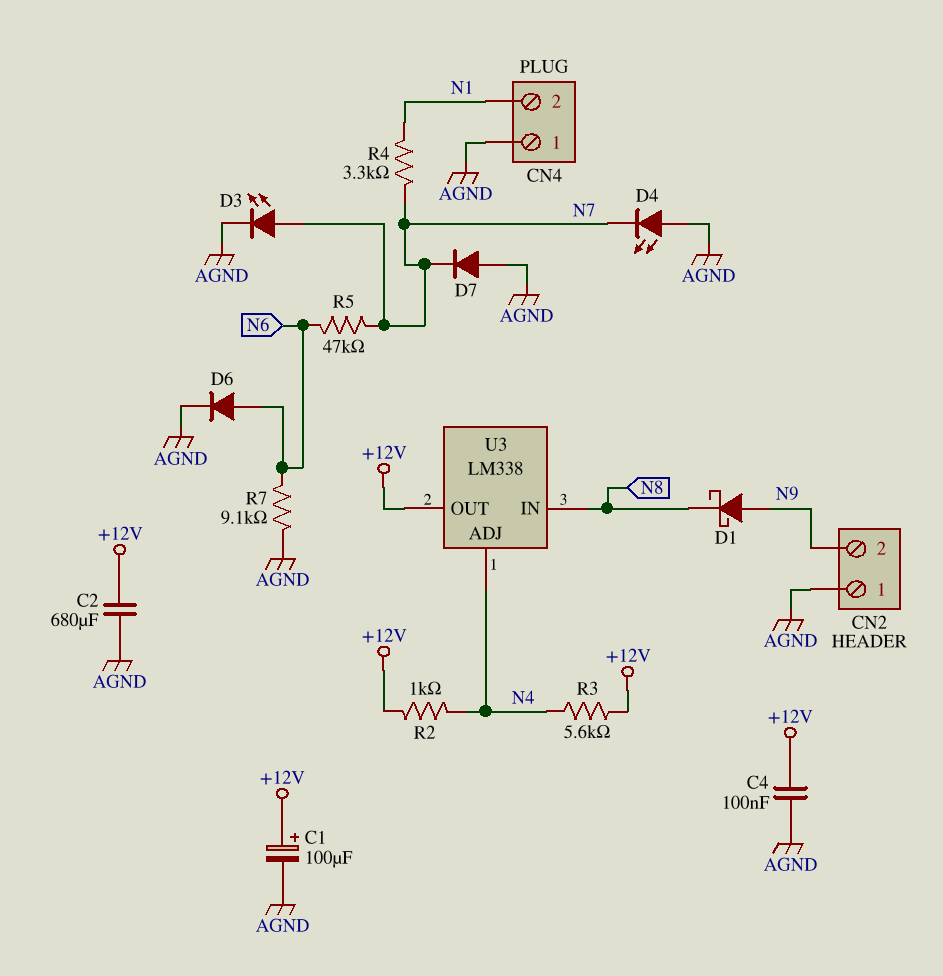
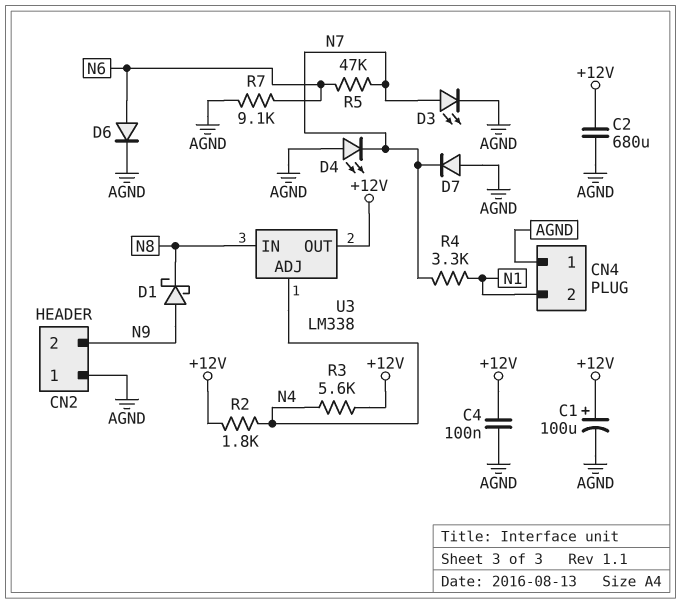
R2: 1k (+12V, N4) -> 1.8k (+12V, N4)

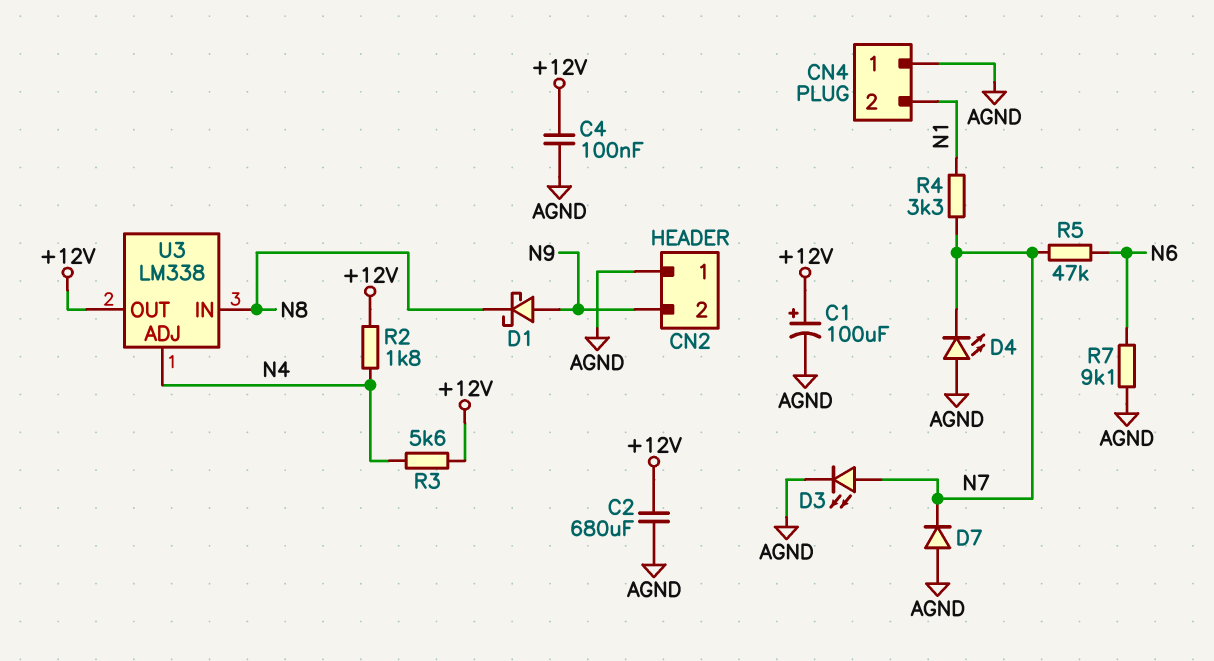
D6: diode (A N6, K AGND) -> none

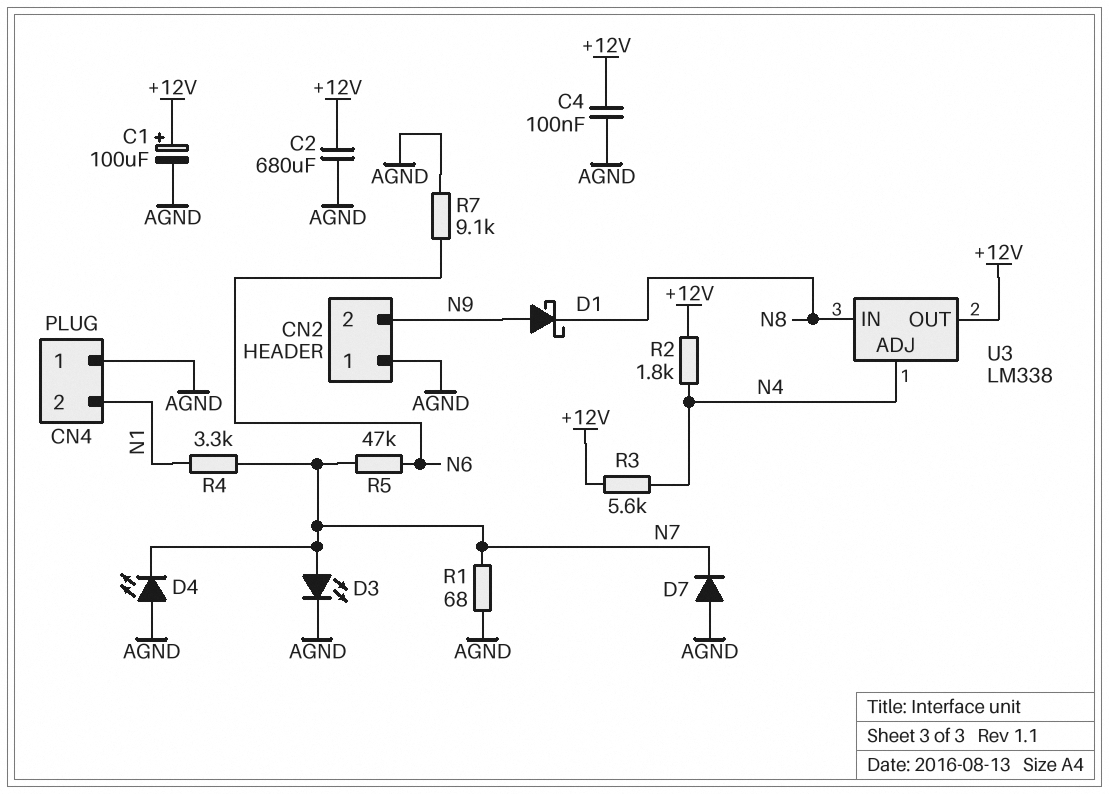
R1: none -> 68 (AGND, N7)

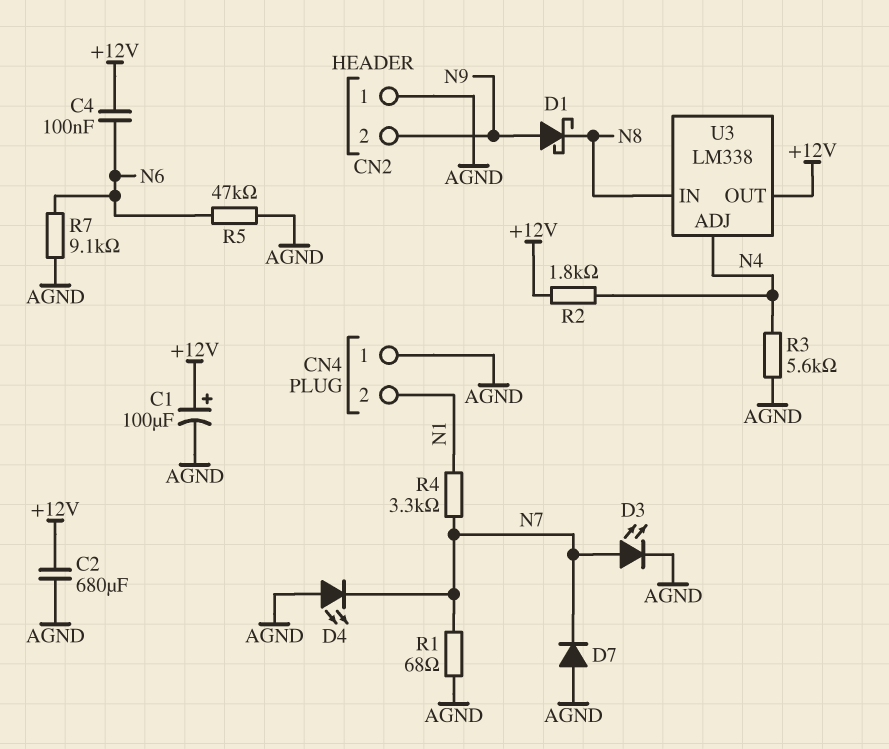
C4: 100nF (+12V, AGND) -> 100nF (+12V, N6)
R3: 5.6k (+12V, N4) -> 5.6k (AGND, N4)
R5: 47k (N6, N7) -> 47k (AGND, N6)

